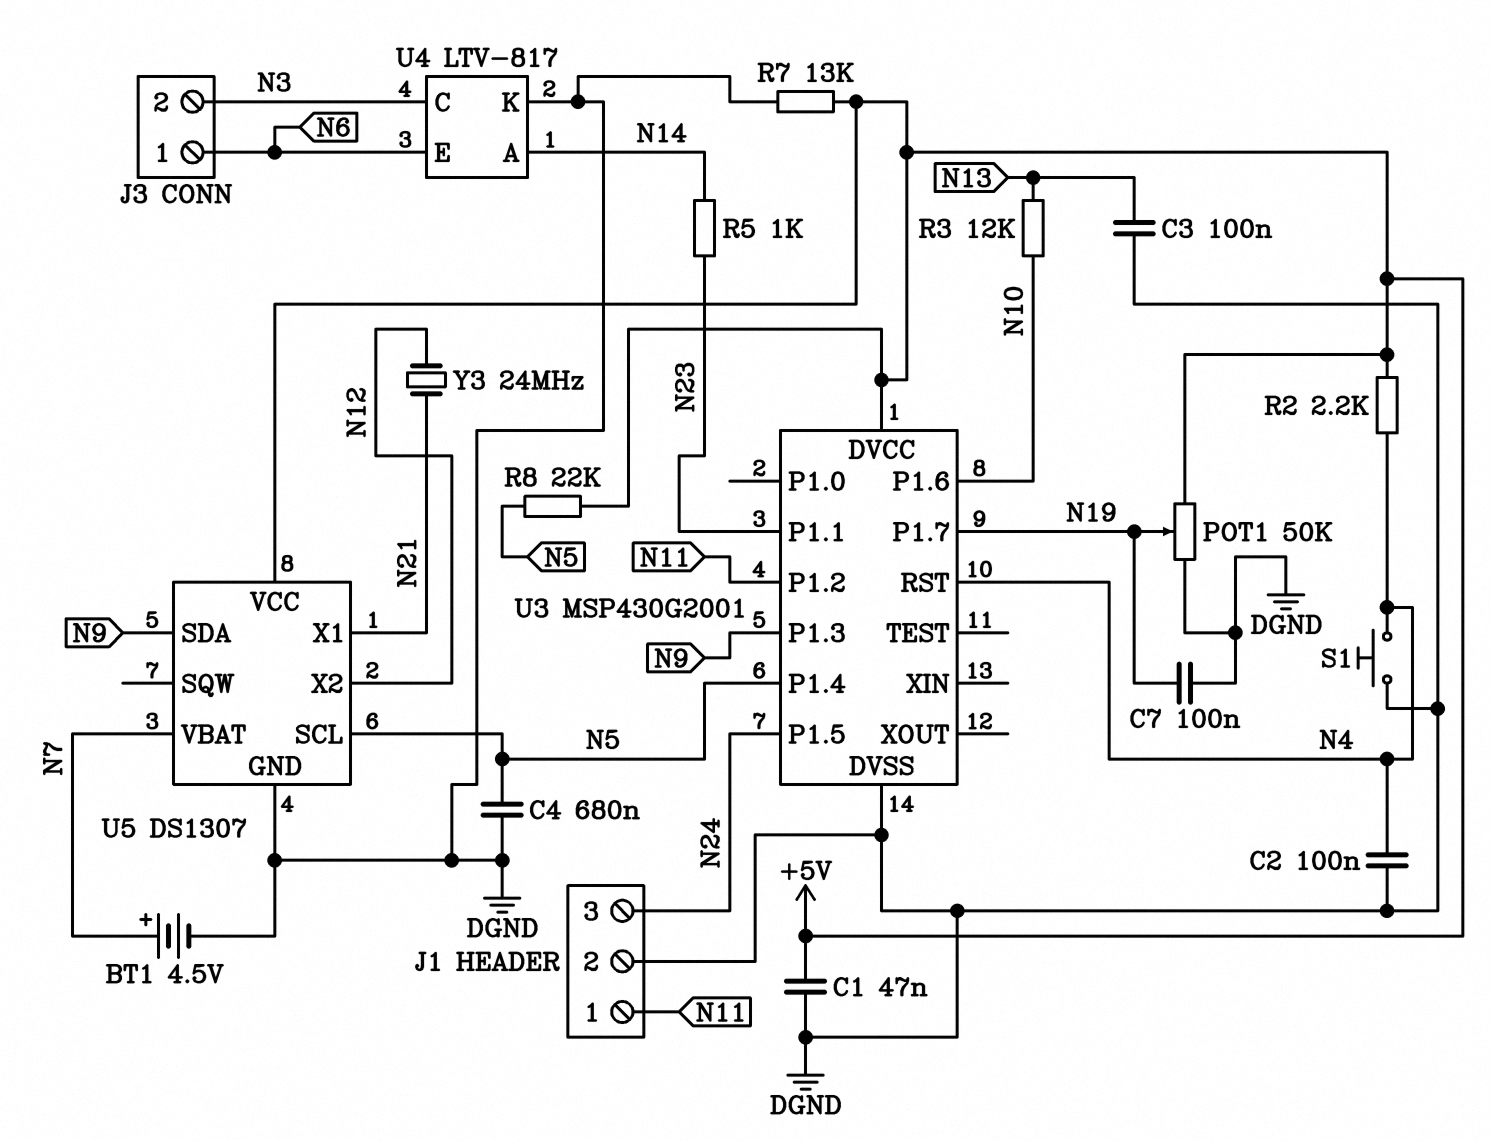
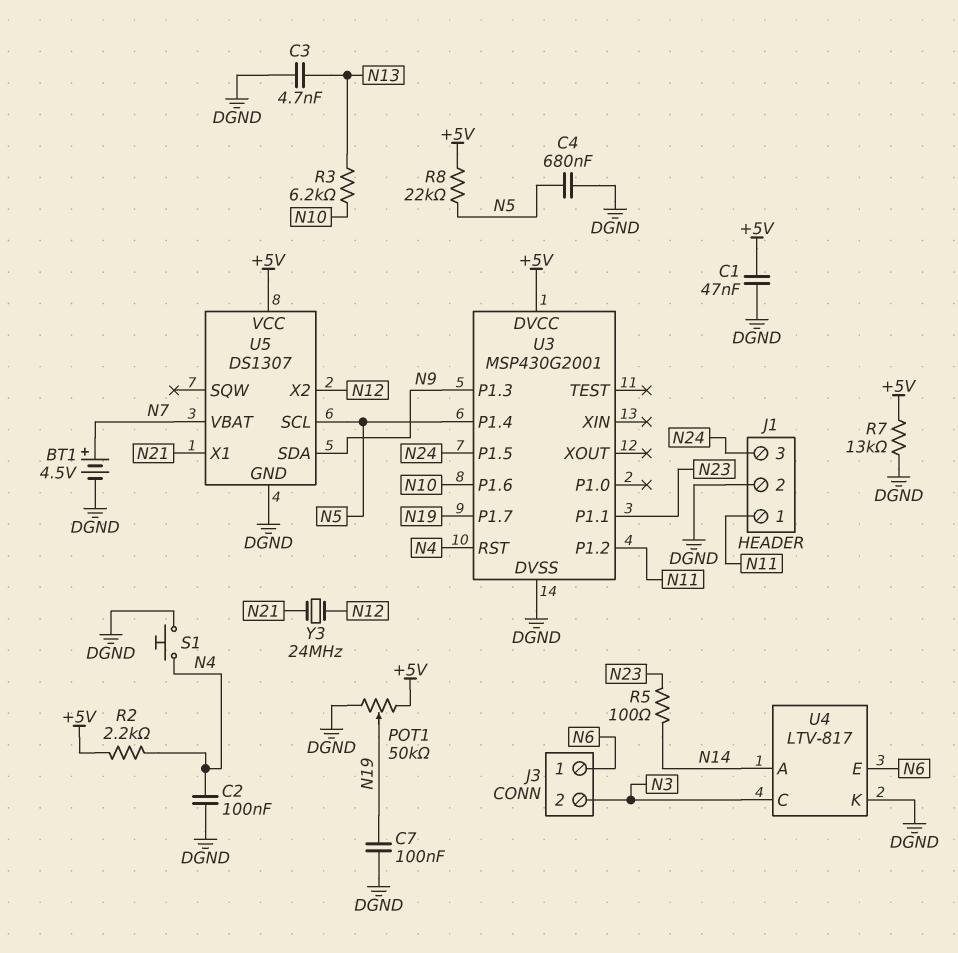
C3: 100nF (DGND, N13) -> 4.7nF (DGND, N13)
R3: 12k (N10, N13) -> 6.2k (N10, N13)
R5: 1k (N14, N23) -> 100 (N14, N23)

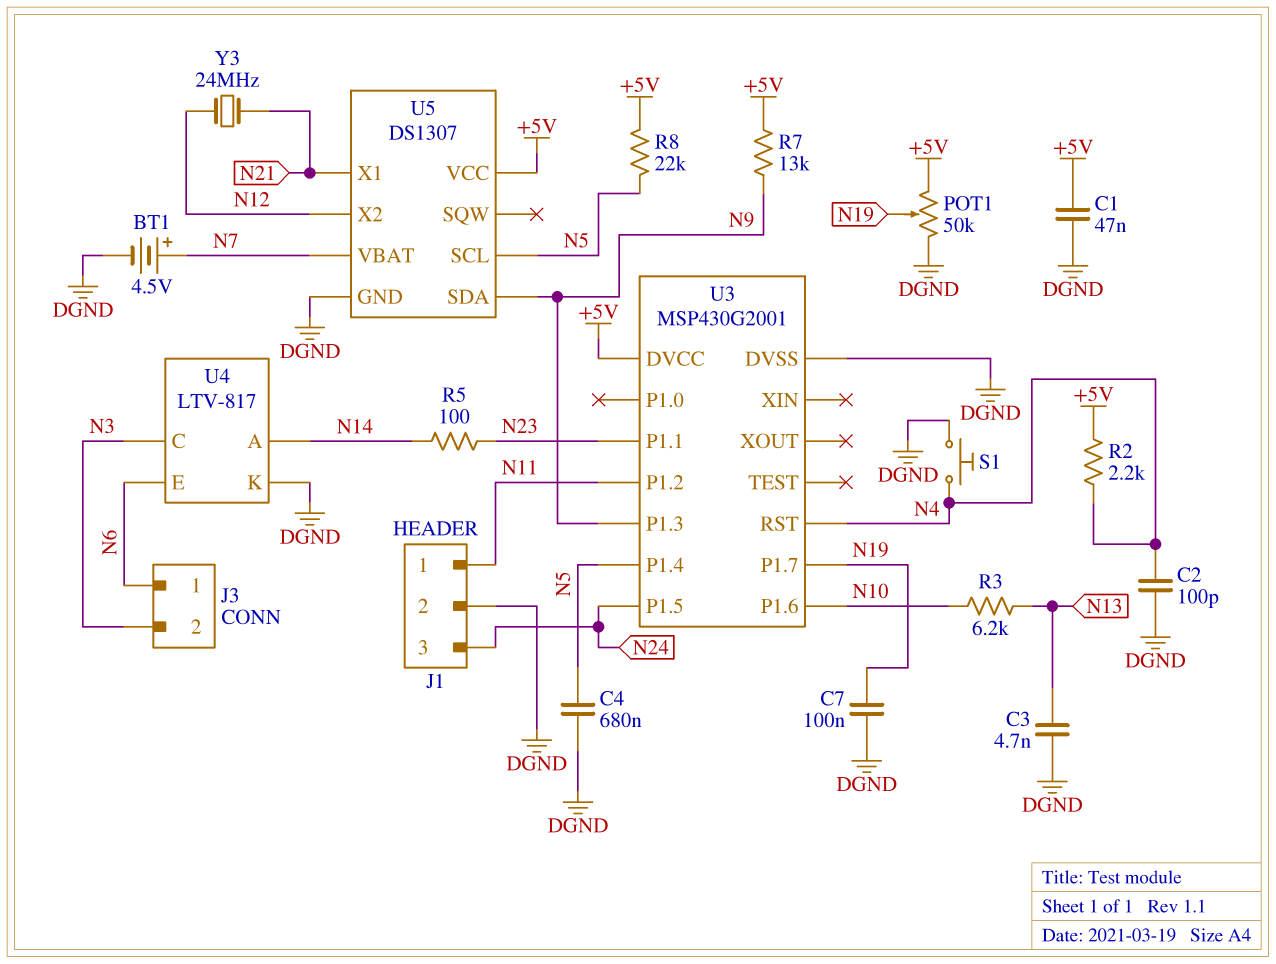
C2: 100nF (DGND, N4) -> 100pF (DGND, N4)
R7: 13k (+5V, DGND) -> 13k (+5V, N9)

